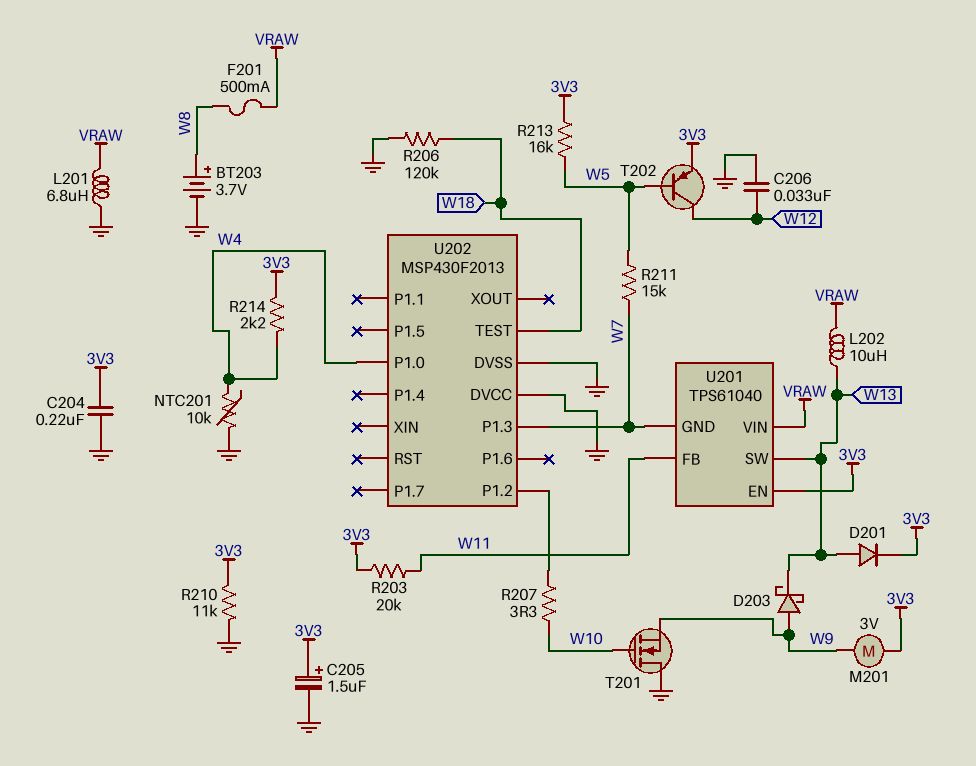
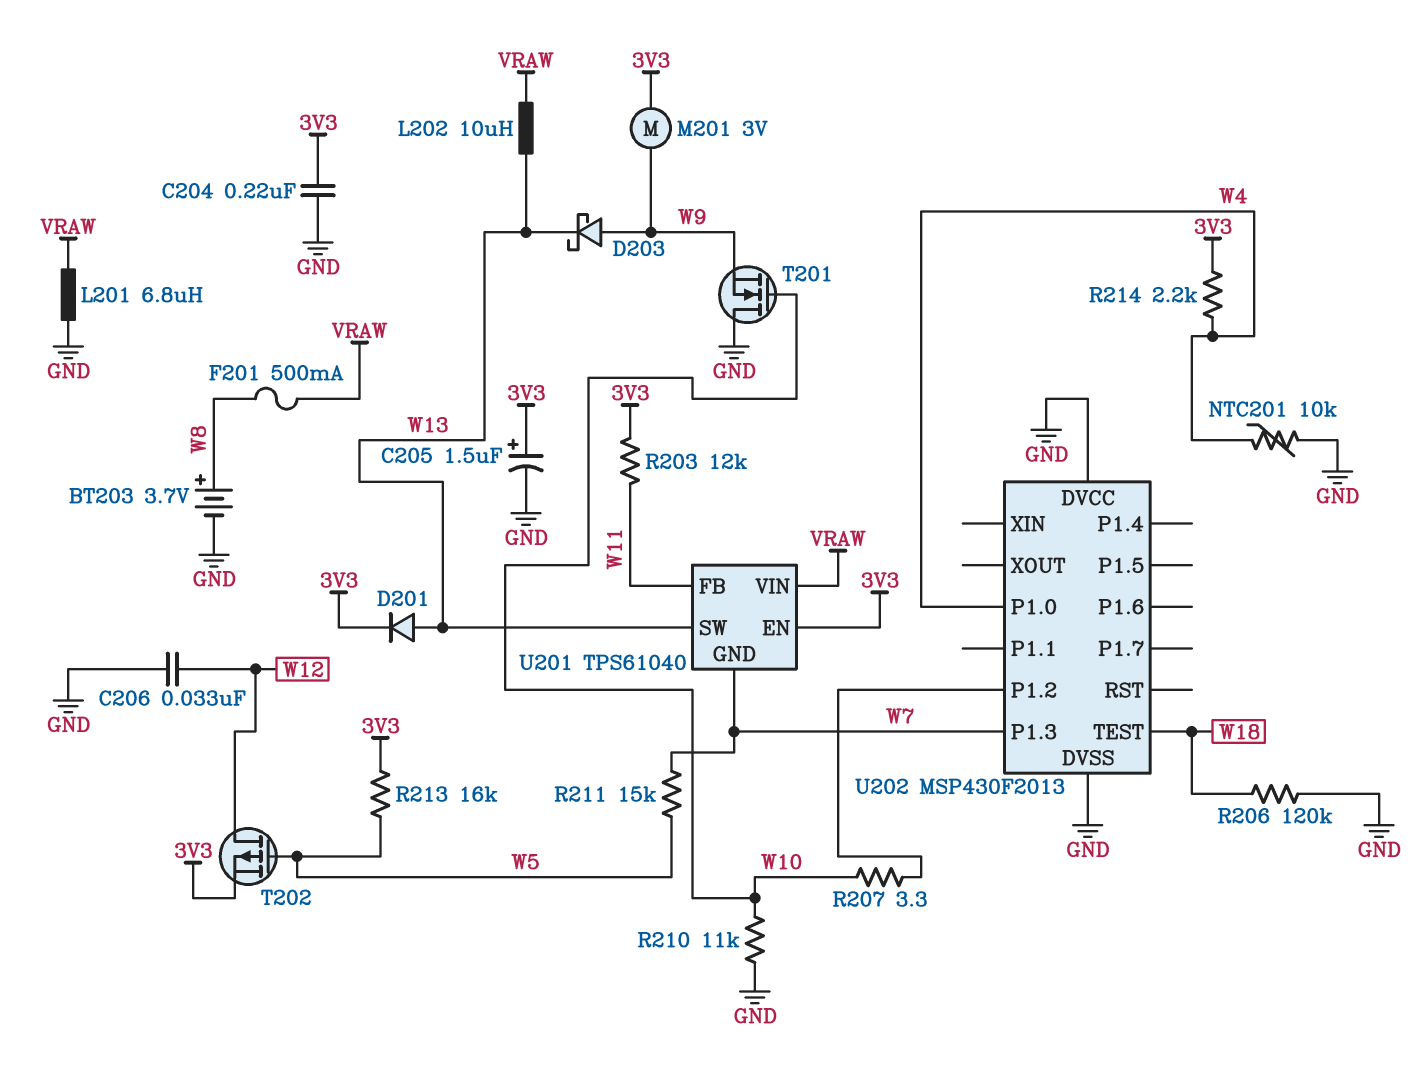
R203: 20k (3V3, W11) -> 12k (3V3, W11)
R210: 11k (3V3, GND) -> 11k (GND, W10)
T202: PNP (B W5, C W12, E 3V3) -> PMOS (G W5, D W12, S 3V3)

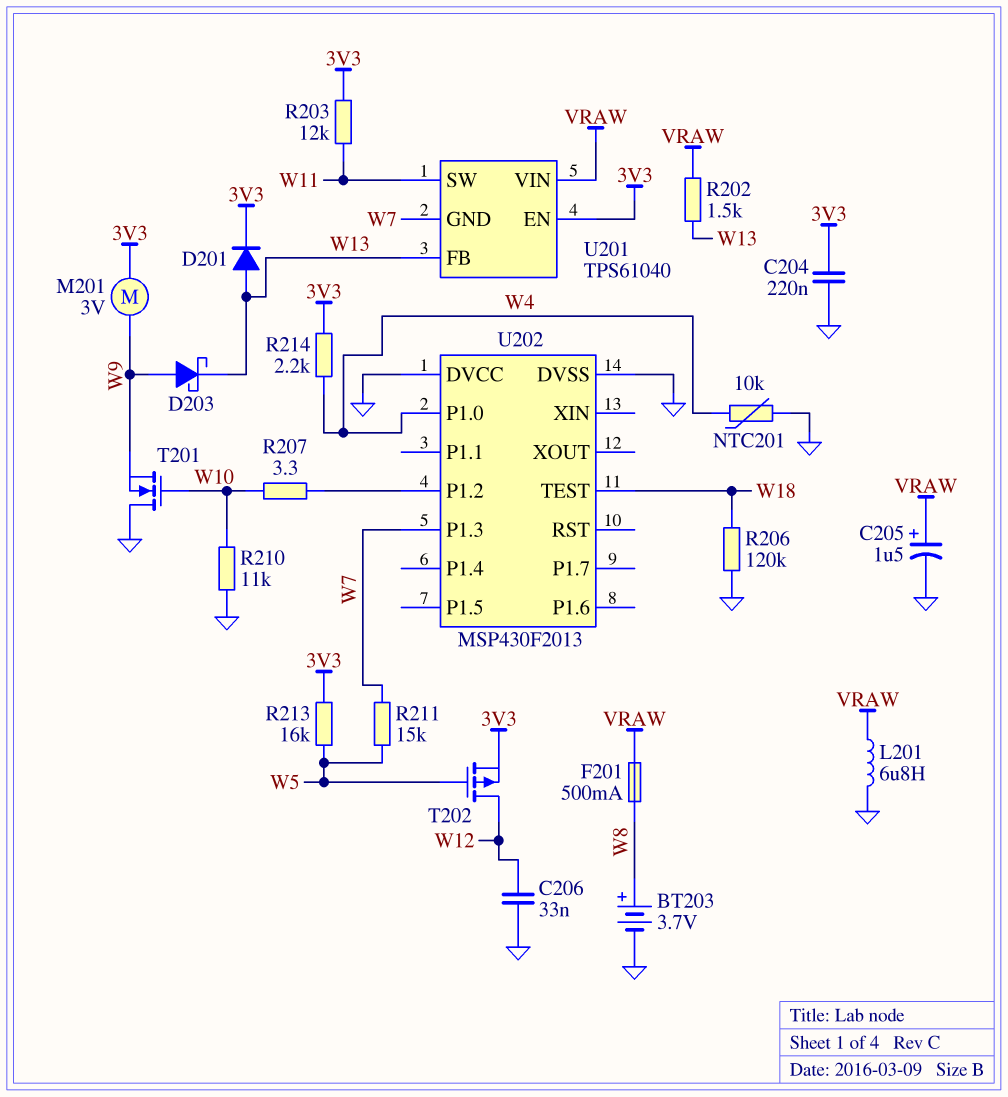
C205: 1.5uF (plus 3V3, minus GND) -> 1.5uF (plus VRAW, minus GND)
L202: 10uH (VRAW, W13) -> none
R202: none -> 1.5k (VRAW, W13)
U201 pin FB: W11 -> W13
U201 pin SW: W13 -> W11

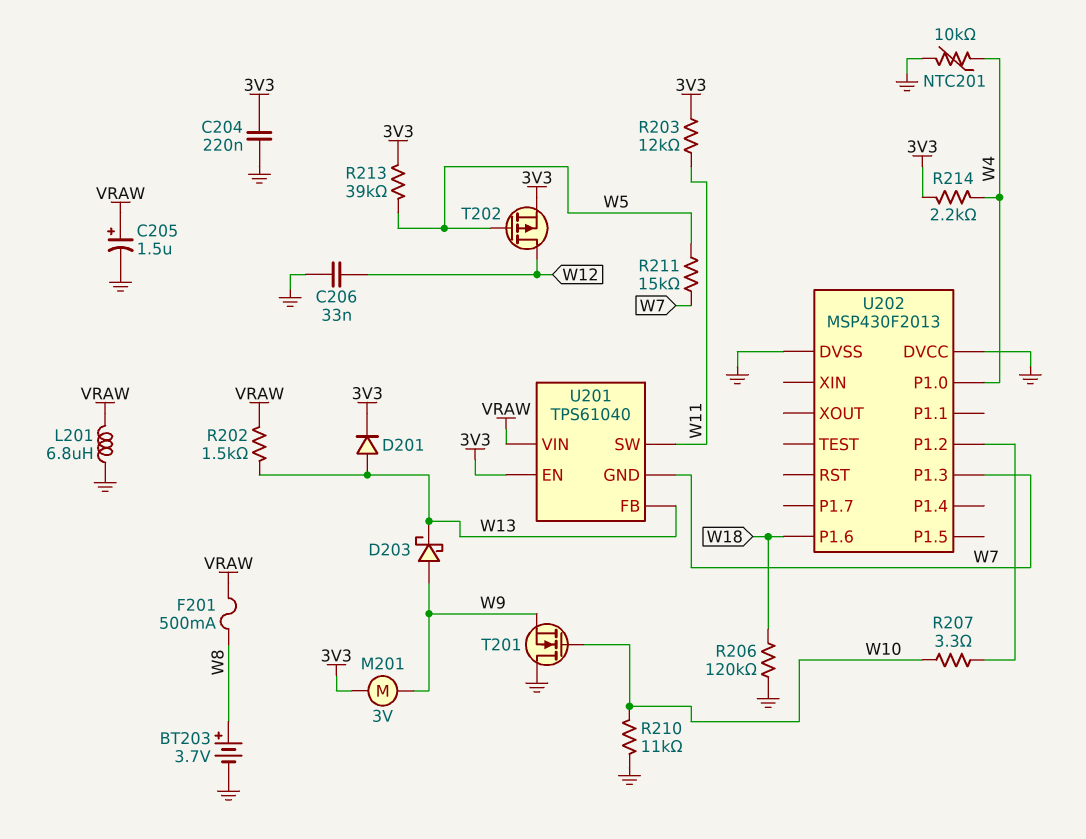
R213: 16k (3V3, W5) -> 39k (3V3, W5)
U202 pin P1.6: none -> W18
U202 pin TEST: W18 -> none

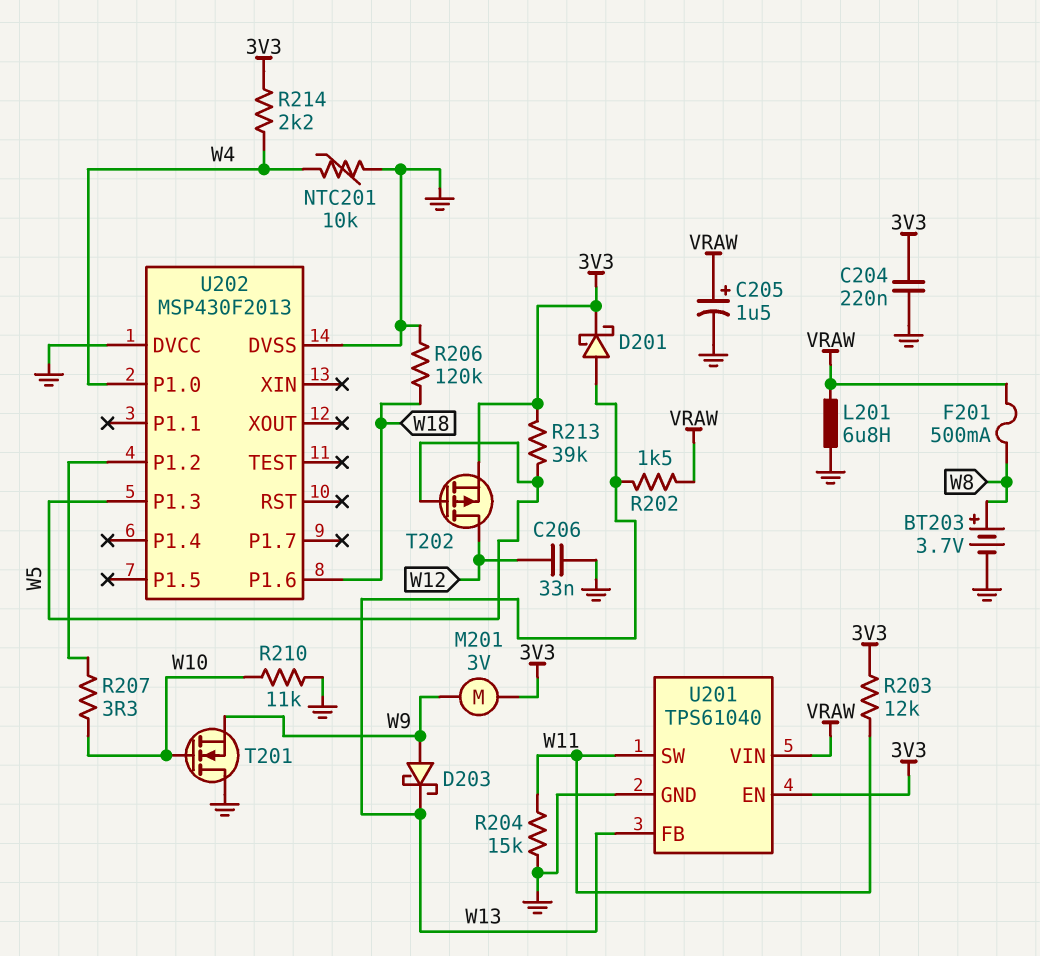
D201: diode (A W13, K 3V3) -> schottky (A W13, K 3V3)
R204: none -> 15k (GND, W11)
R211: 15k (W5, W7) -> none
U201 pin GND: W7 -> GND
U202 pin P1.3: W7 -> W5

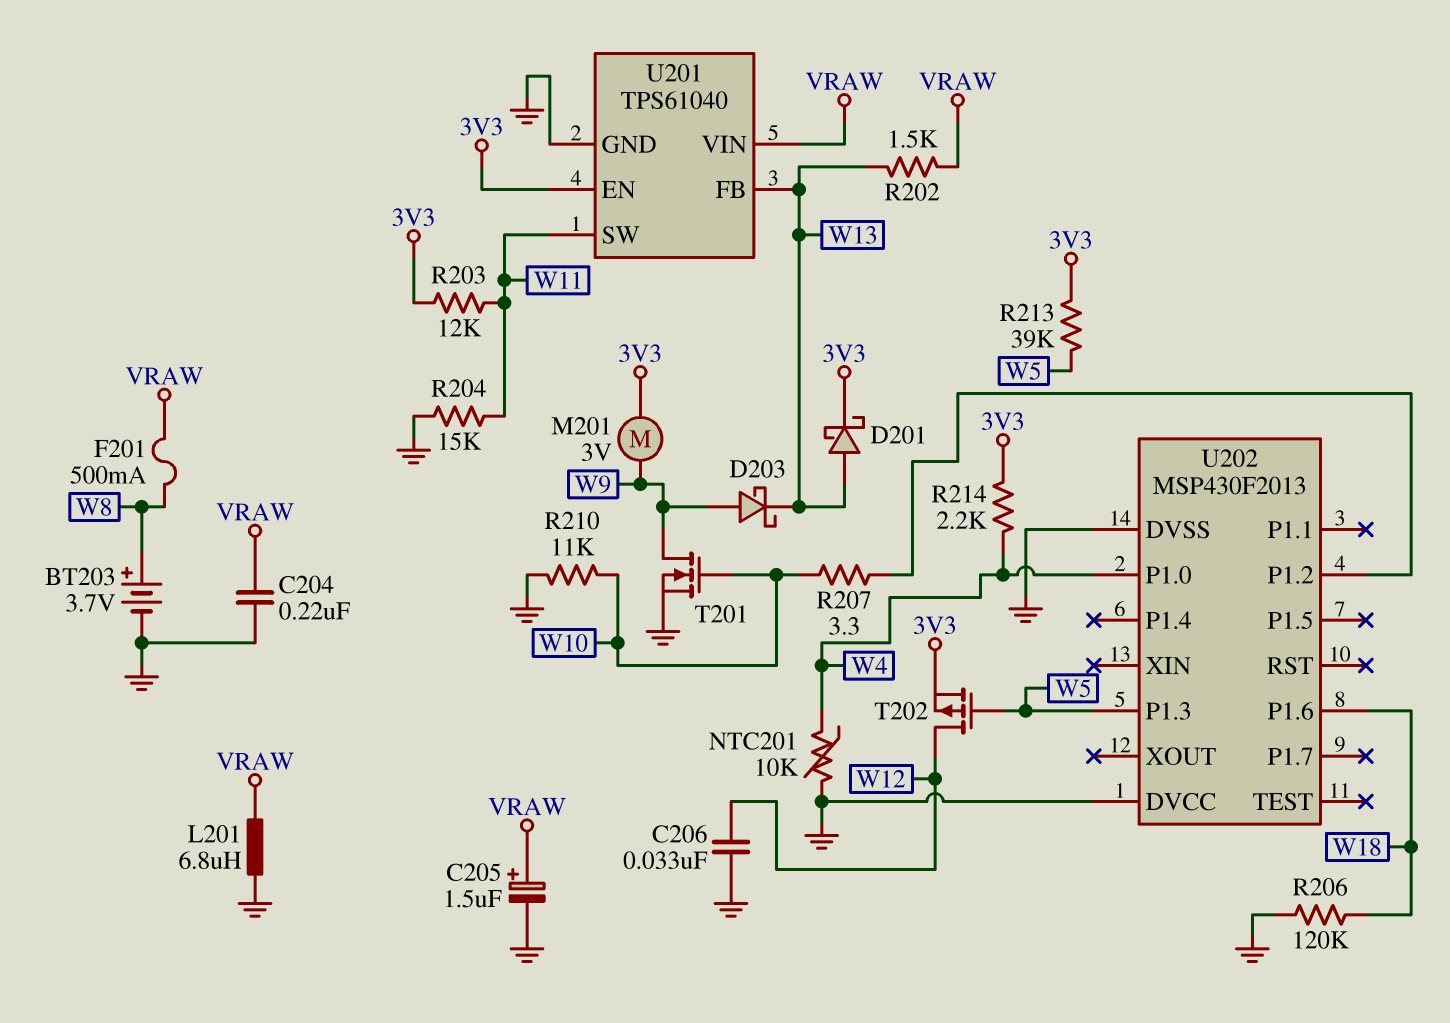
C204: 220nF (3V3, GND) -> 220nF (GND, VRAW)
T201: NMOS (G W10, D GND, S W9) -> NMOS (G W10, D W9, S GND)

